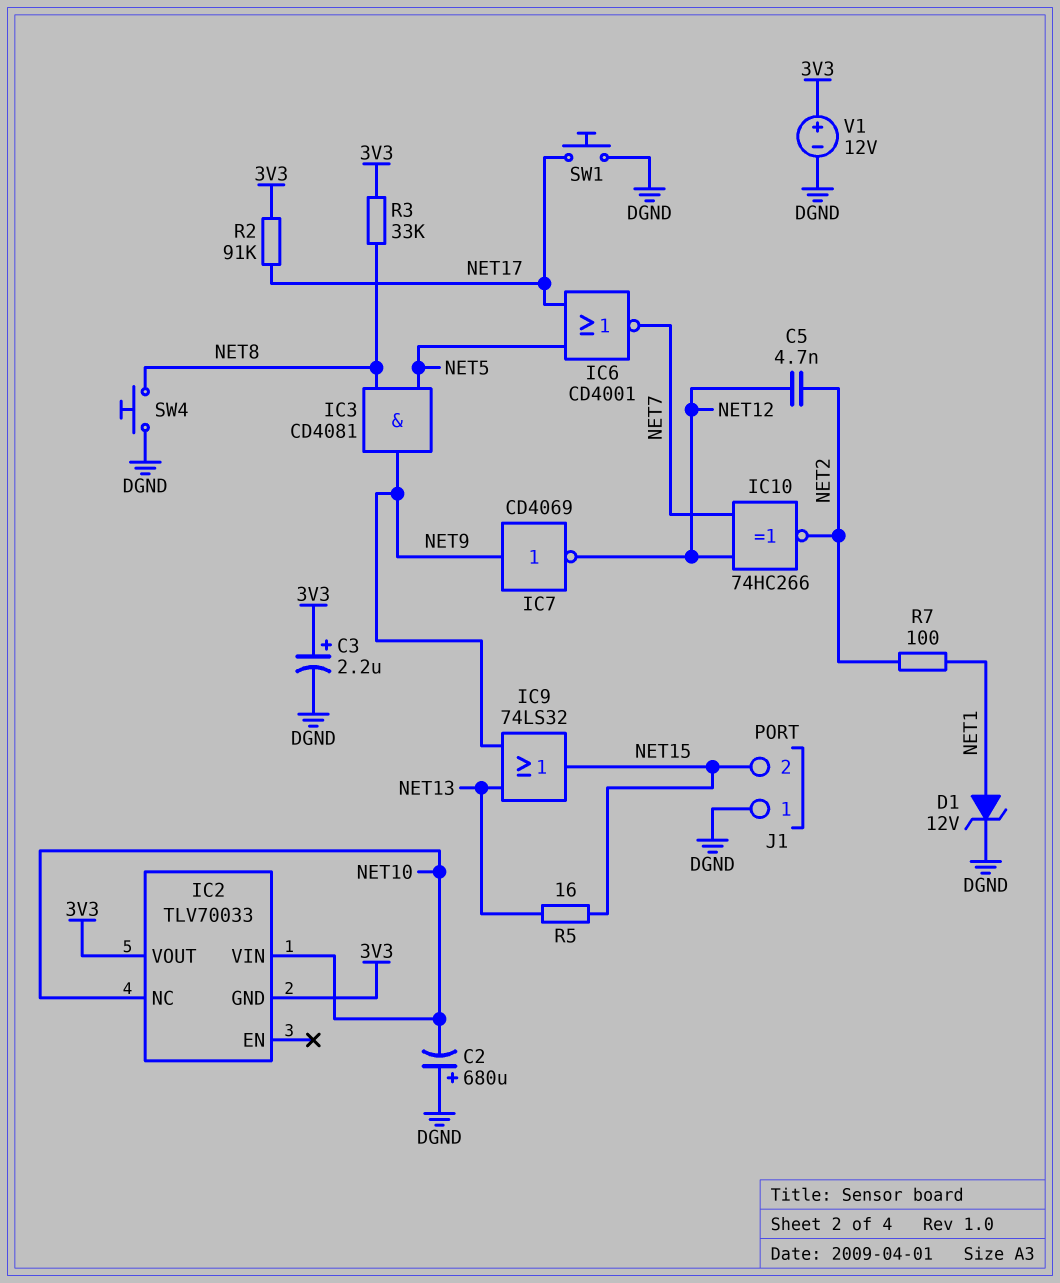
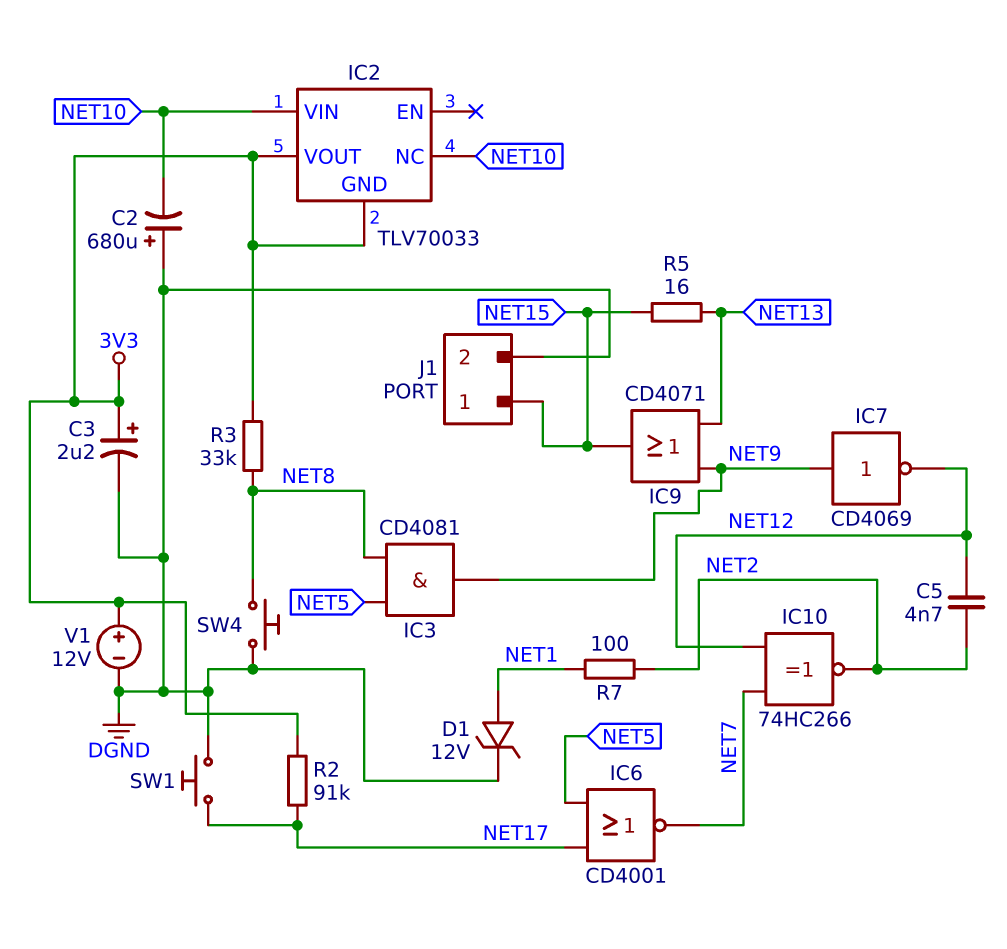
IC9: OR 74LS32 (in NET9, in NET13, out NET15) -> OR CD4071 (in NET9, in NET13, out NET15)
J1 pin 1: DGND -> NET15
J1 pin 2: NET15 -> DGND

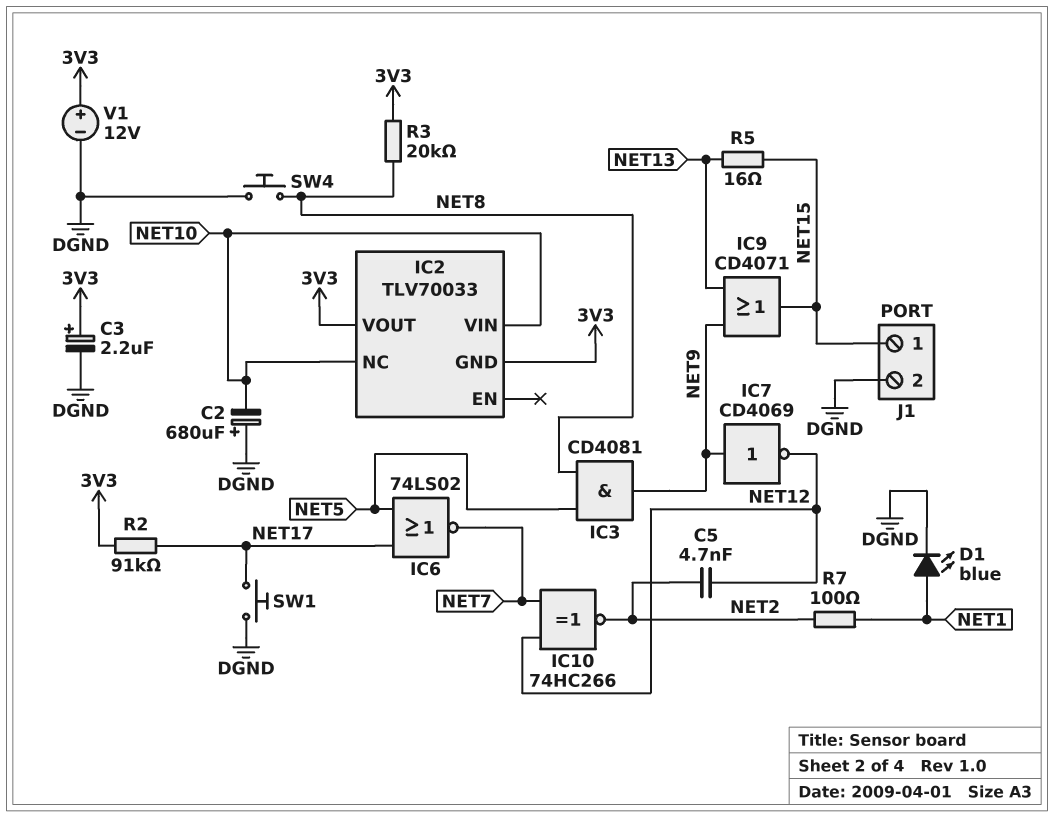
D1: zener 12V (A NET1, K DGND) -> LED blue (A NET1, K DGND)
IC6: NOR CD4001 (in NET5, in NET17, out NET7) -> NOR 74LS02 (in NET5, in NET17, out NET7)
R3: 33k (3V3, NET8) -> 20k (3V3, NET8)

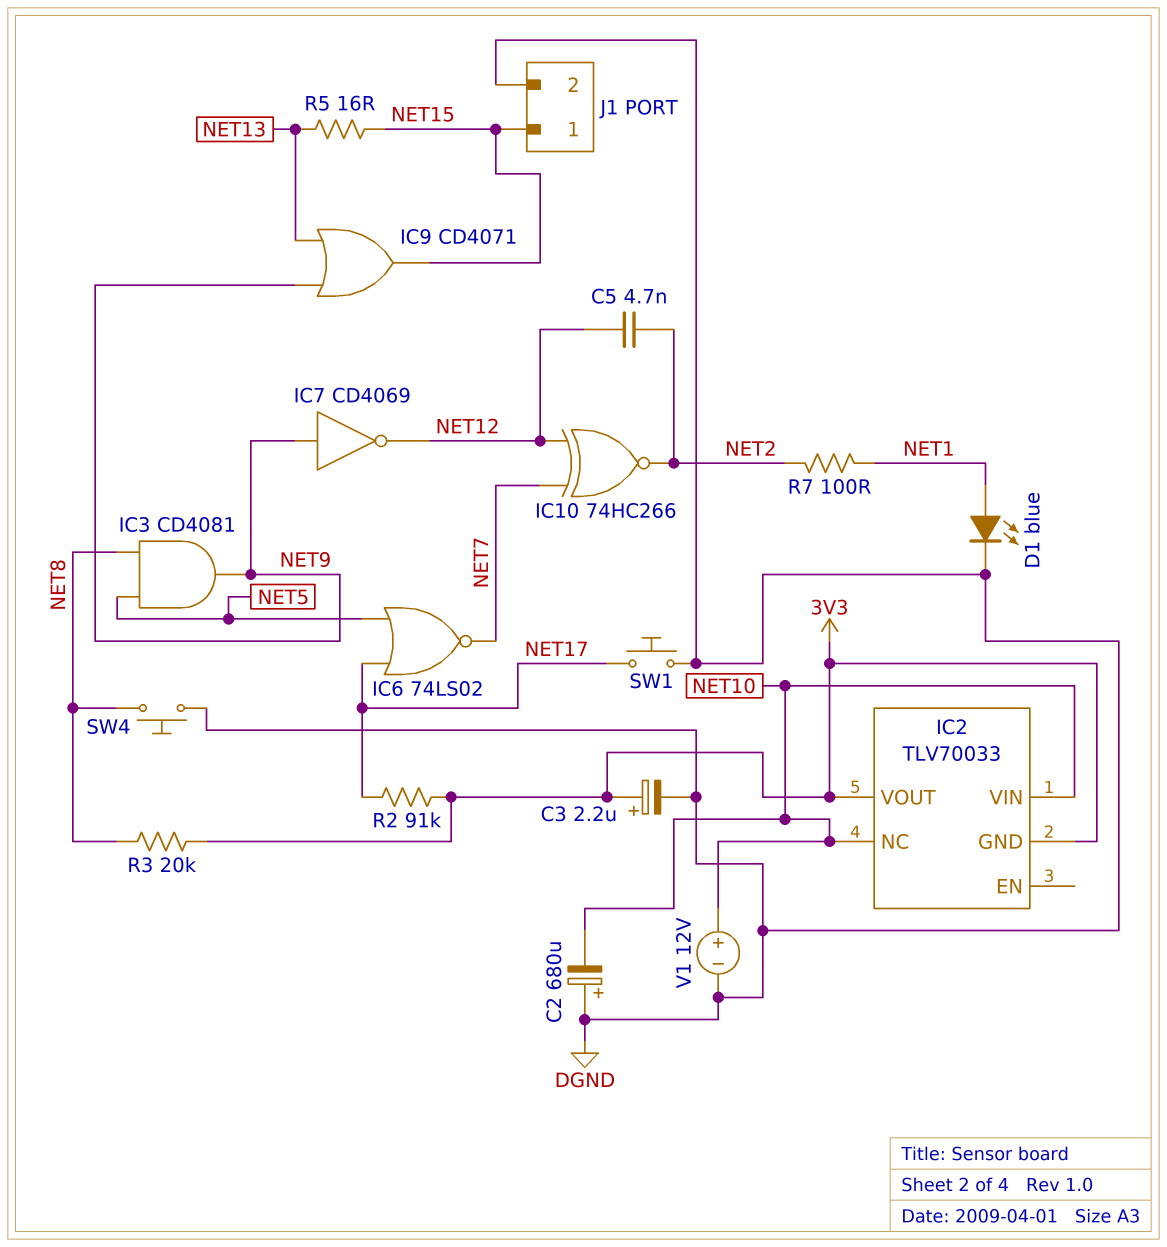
V1: 12V (plus 3V3, minus DGND) -> 12V (plus NET10, minus DGND)

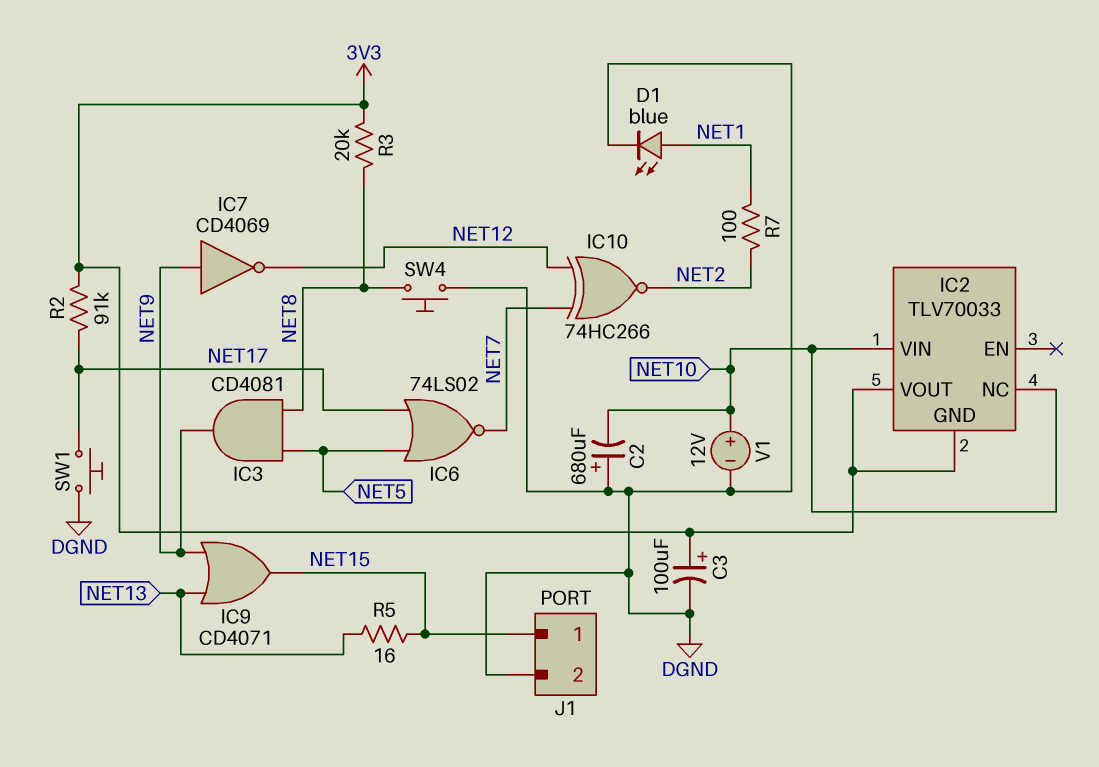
C3: 2.2uF (plus 3V3, minus DGND) -> 100uF (plus 3V3, minus DGND)
C5: 4.7nF (NET2, NET12) -> none

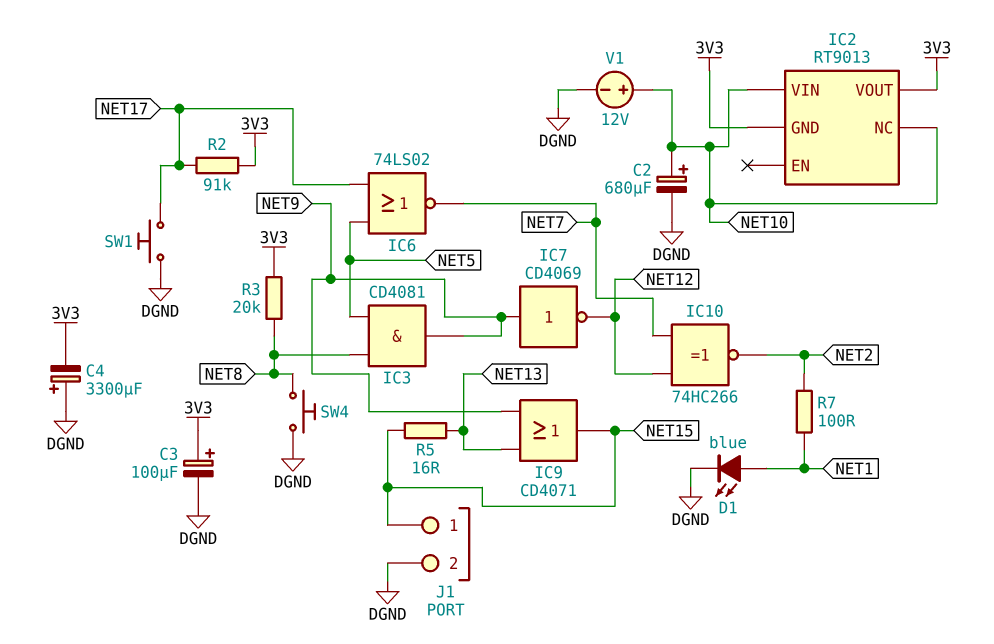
C2: 680uF (plus DGND, minus NET10) -> 680uF (plus NET10, minus DGND)
C4: none -> 3300uF (plus DGND, minus 3V3)
IC2: TLV70033 -> RT9013

